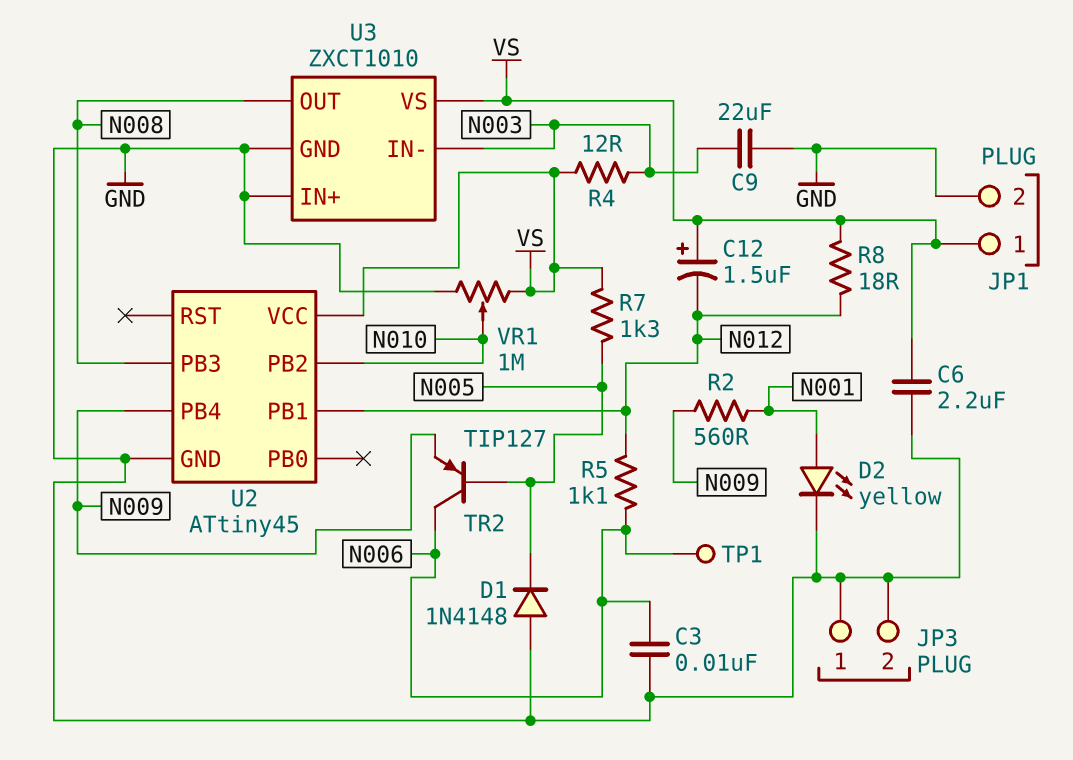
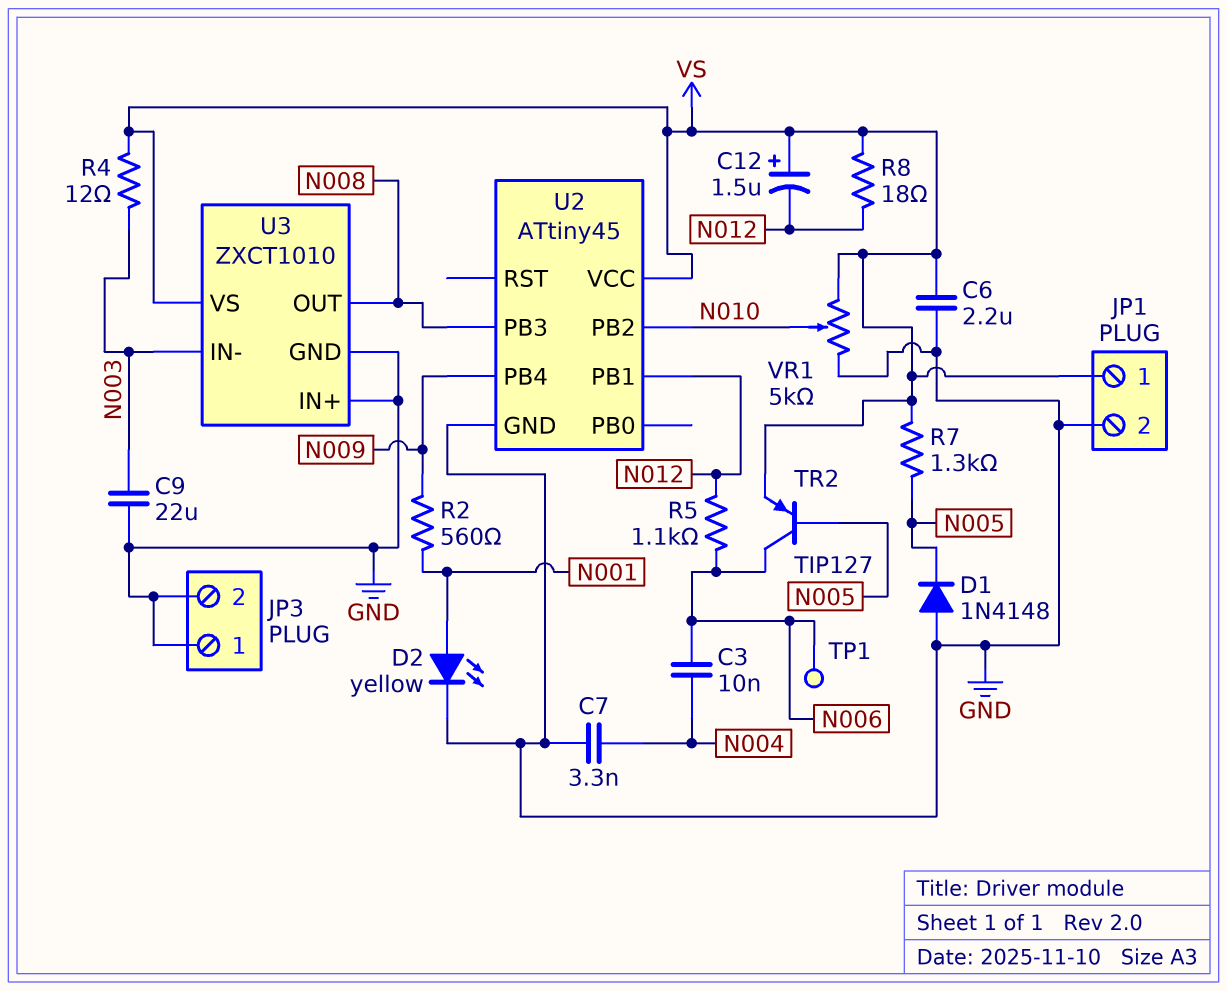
C3: 10nF (GND, N006) -> 10nF (N004, N006)
C7: none -> 3.3nF (GND, N004)
TR2: PNP TIP127 (B N005, C N006, E N009) -> PNP TIP127 (B N005, C N006, E VS)
VR1: 1M (GND, VS, wiper N010) -> 5k (GND, VS, wiper N010)

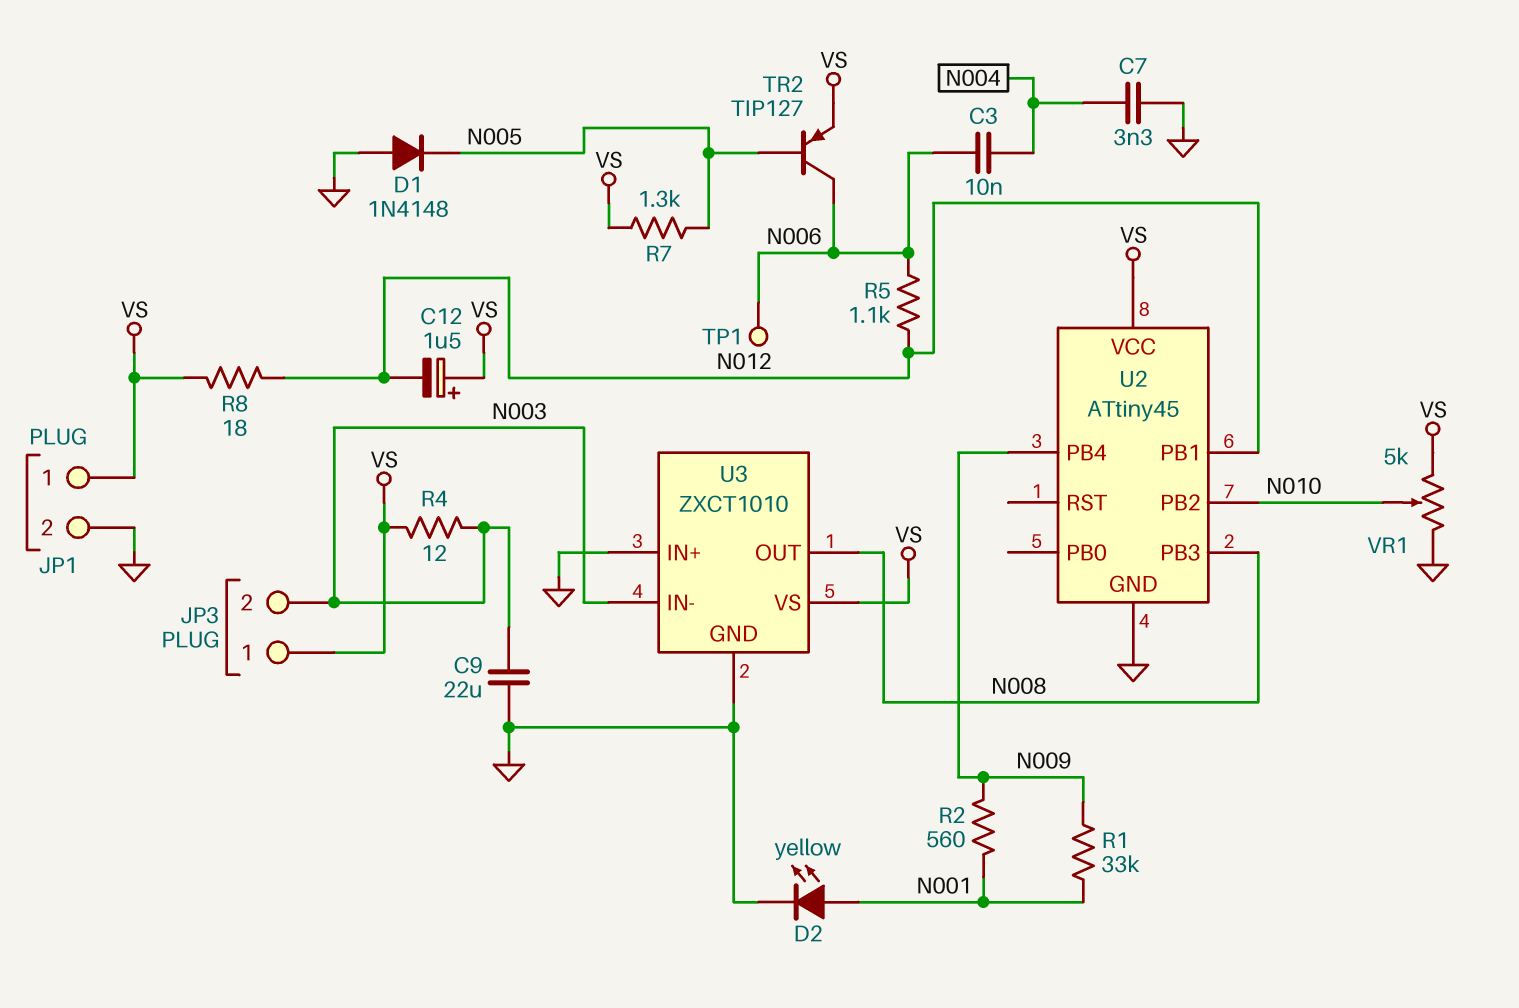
C6: 2.2uF (GND, VS) -> none
JP3 pin 1: GND -> VS
JP3 pin 2: GND -> N003
R1: none -> 33k (N001, N009)

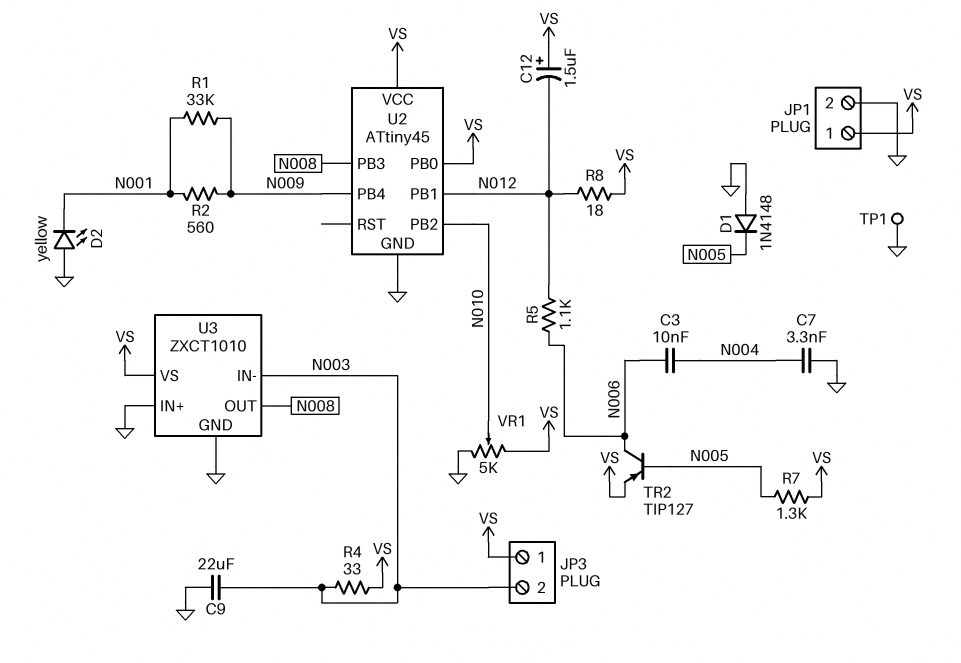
D2: LED yellow (A N001, K GND) -> LED yellow (A GND, K N001)
R4: 12 (N003, VS) -> 33 (N003, VS)
TP1: test point (N006) -> test point (GND)
U2 pin PB0: none -> VS

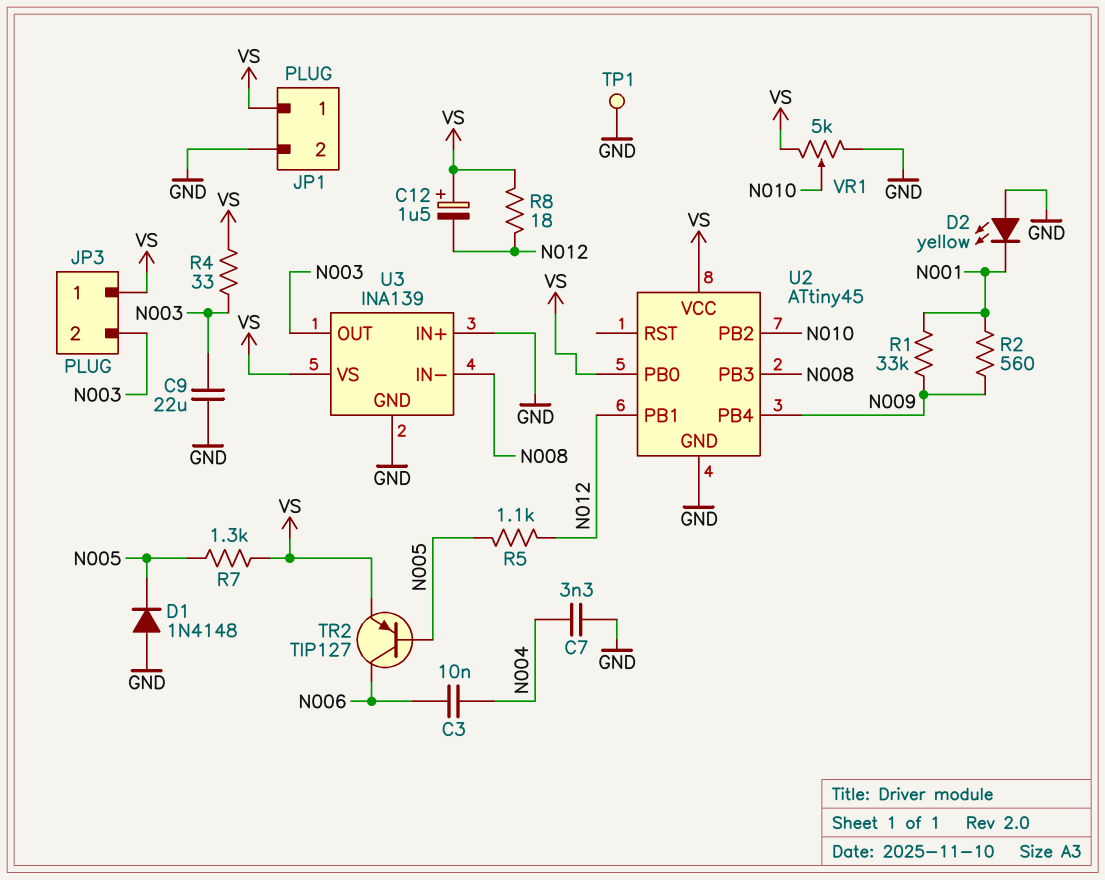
R5: 1.1k (N006, N012) -> 1.1k (N005, N012)
U3: ZXCT1010 -> INA139
U3 pin IN-: N003 -> N008
U3 pin OUT: N008 -> N003

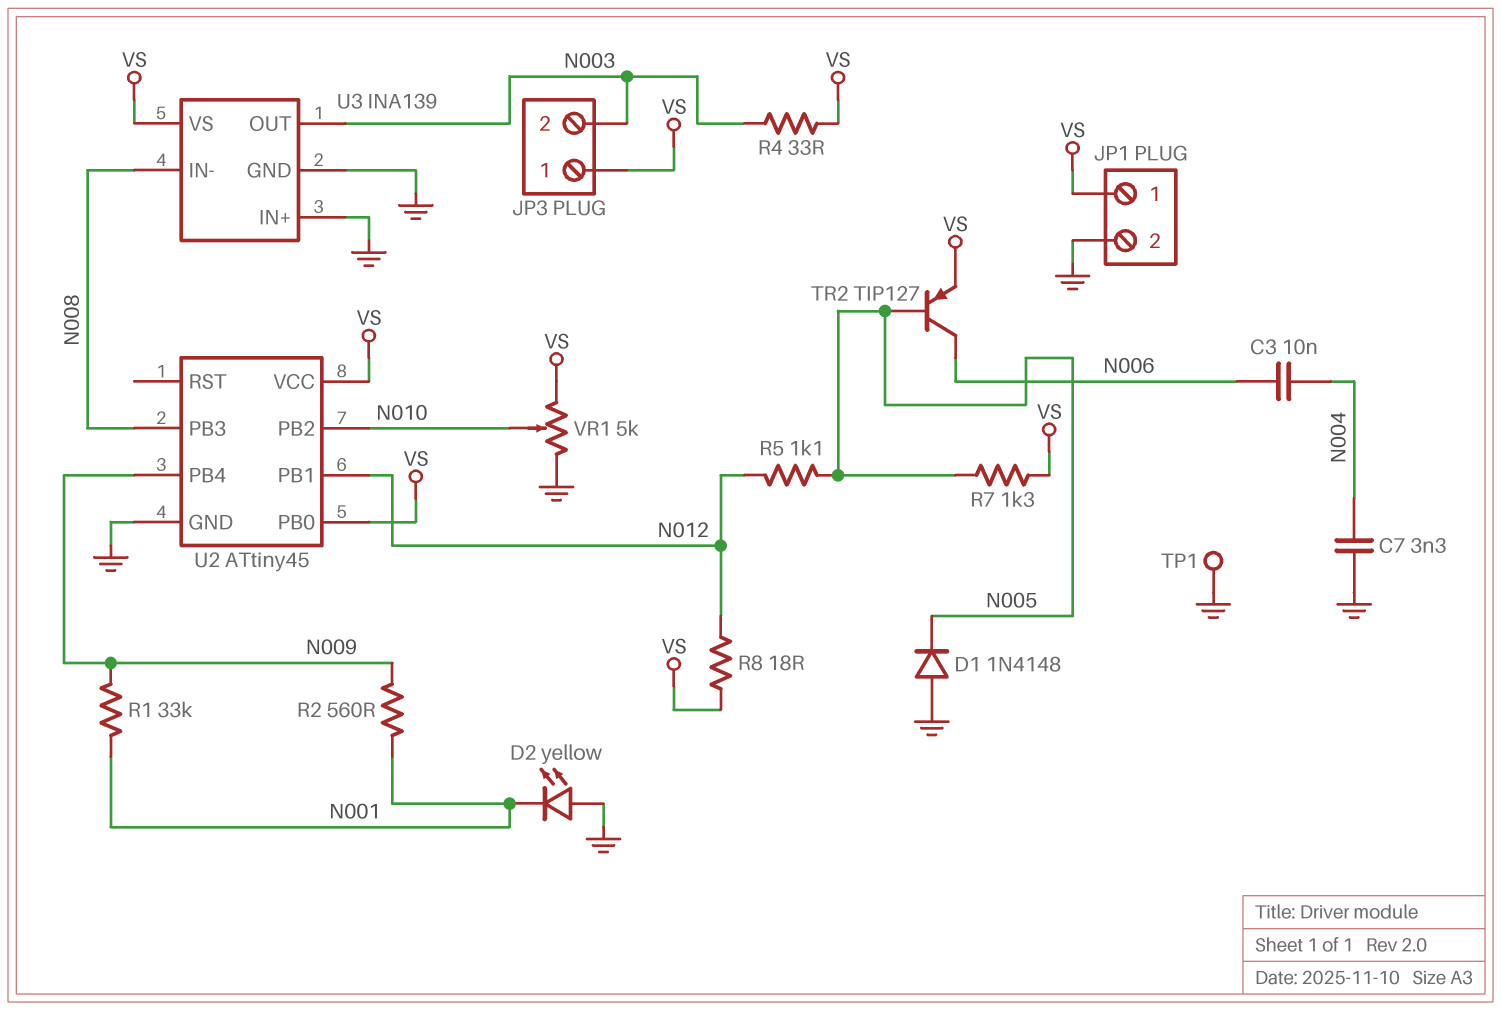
C9: 22uF (GND, N003) -> none
C12: 1.5uF (plus VS, minus N012) -> none

